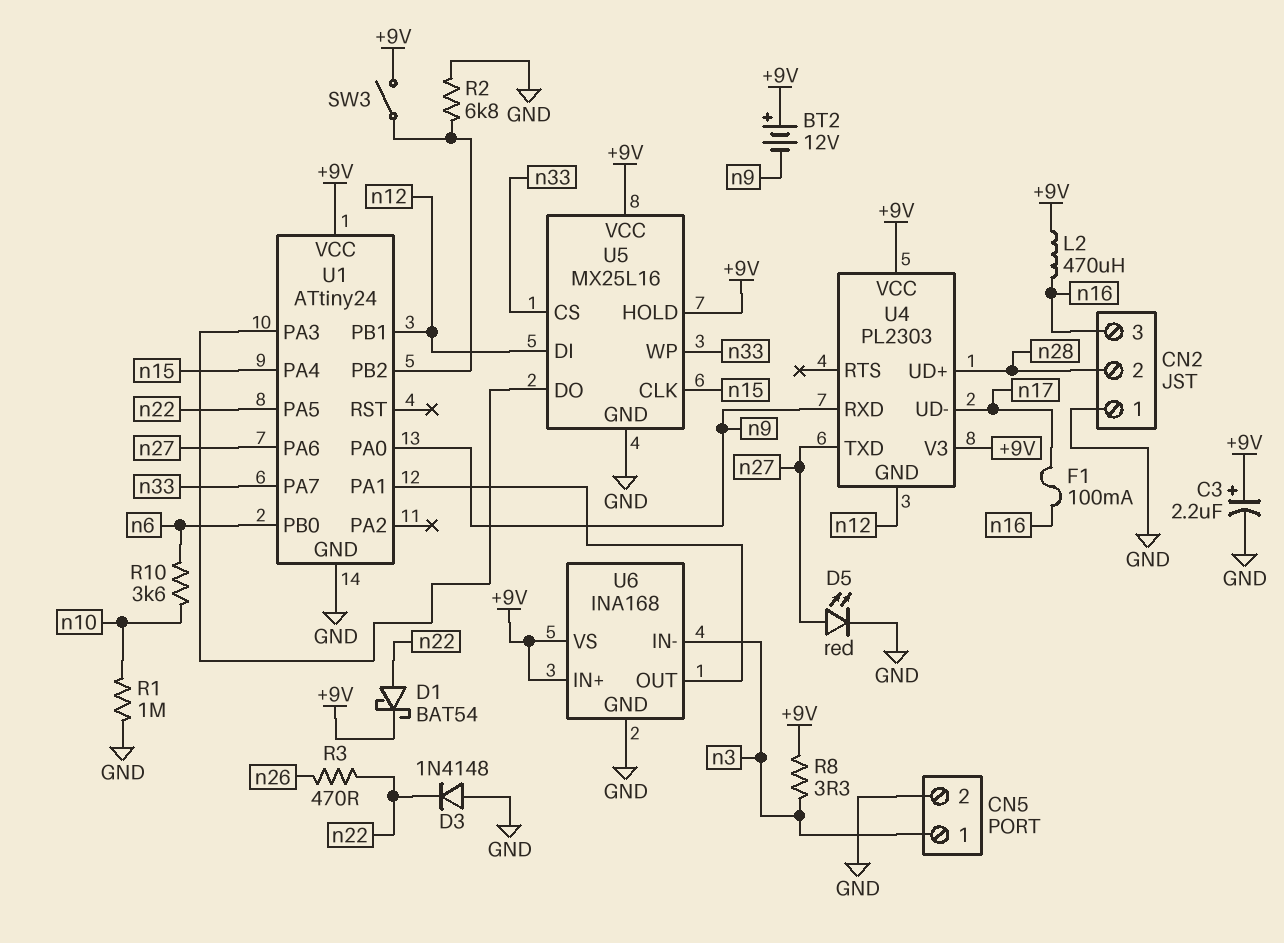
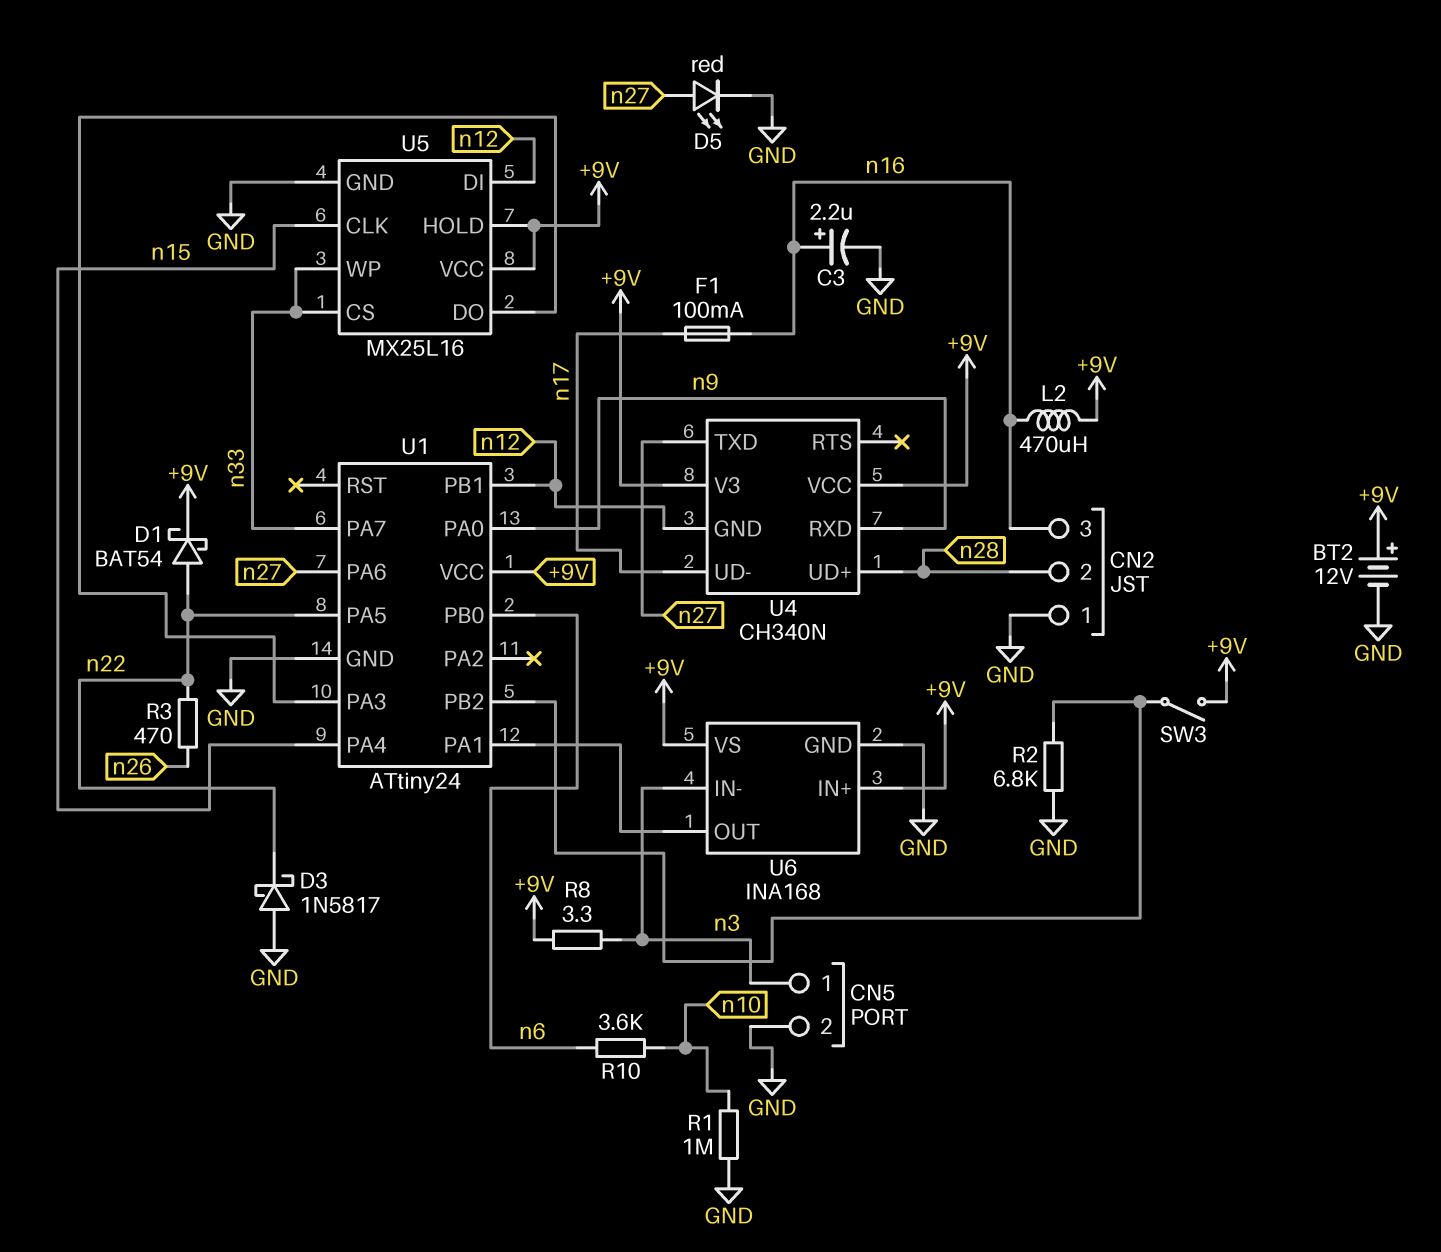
BT2: 12V (plus +9V, minus n9) -> 12V (plus +9V, minus GND)
C3: 2.2uF (plus +9V, minus GND) -> 2.2uF (plus n16, minus GND)
D3: diode 1N4148 (A GND, K n22) -> schottky 1N5817 (A GND, K n22)
U4: PL2303 -> CH340N

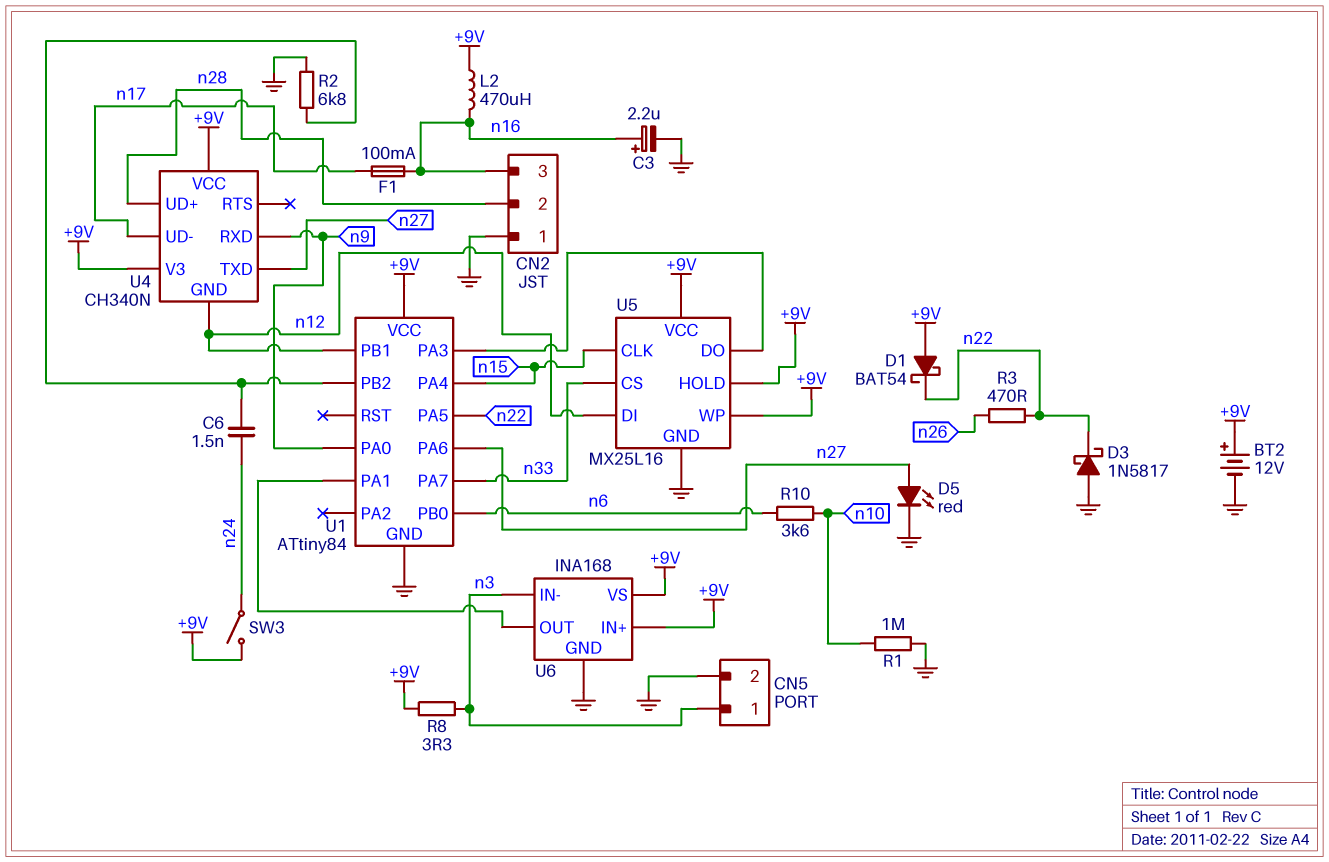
C6: none -> 1.5nF (U1/PB2, n24)
D1: schottky BAT54 (A n22, K +9V) -> schottky BAT54 (A +9V, K n22)
SW3: switch (+9V, U1/PB2) -> switch (+9V, n24)
U1: ATtiny24 -> ATtiny84
U5 pin WP: n33 -> +9V

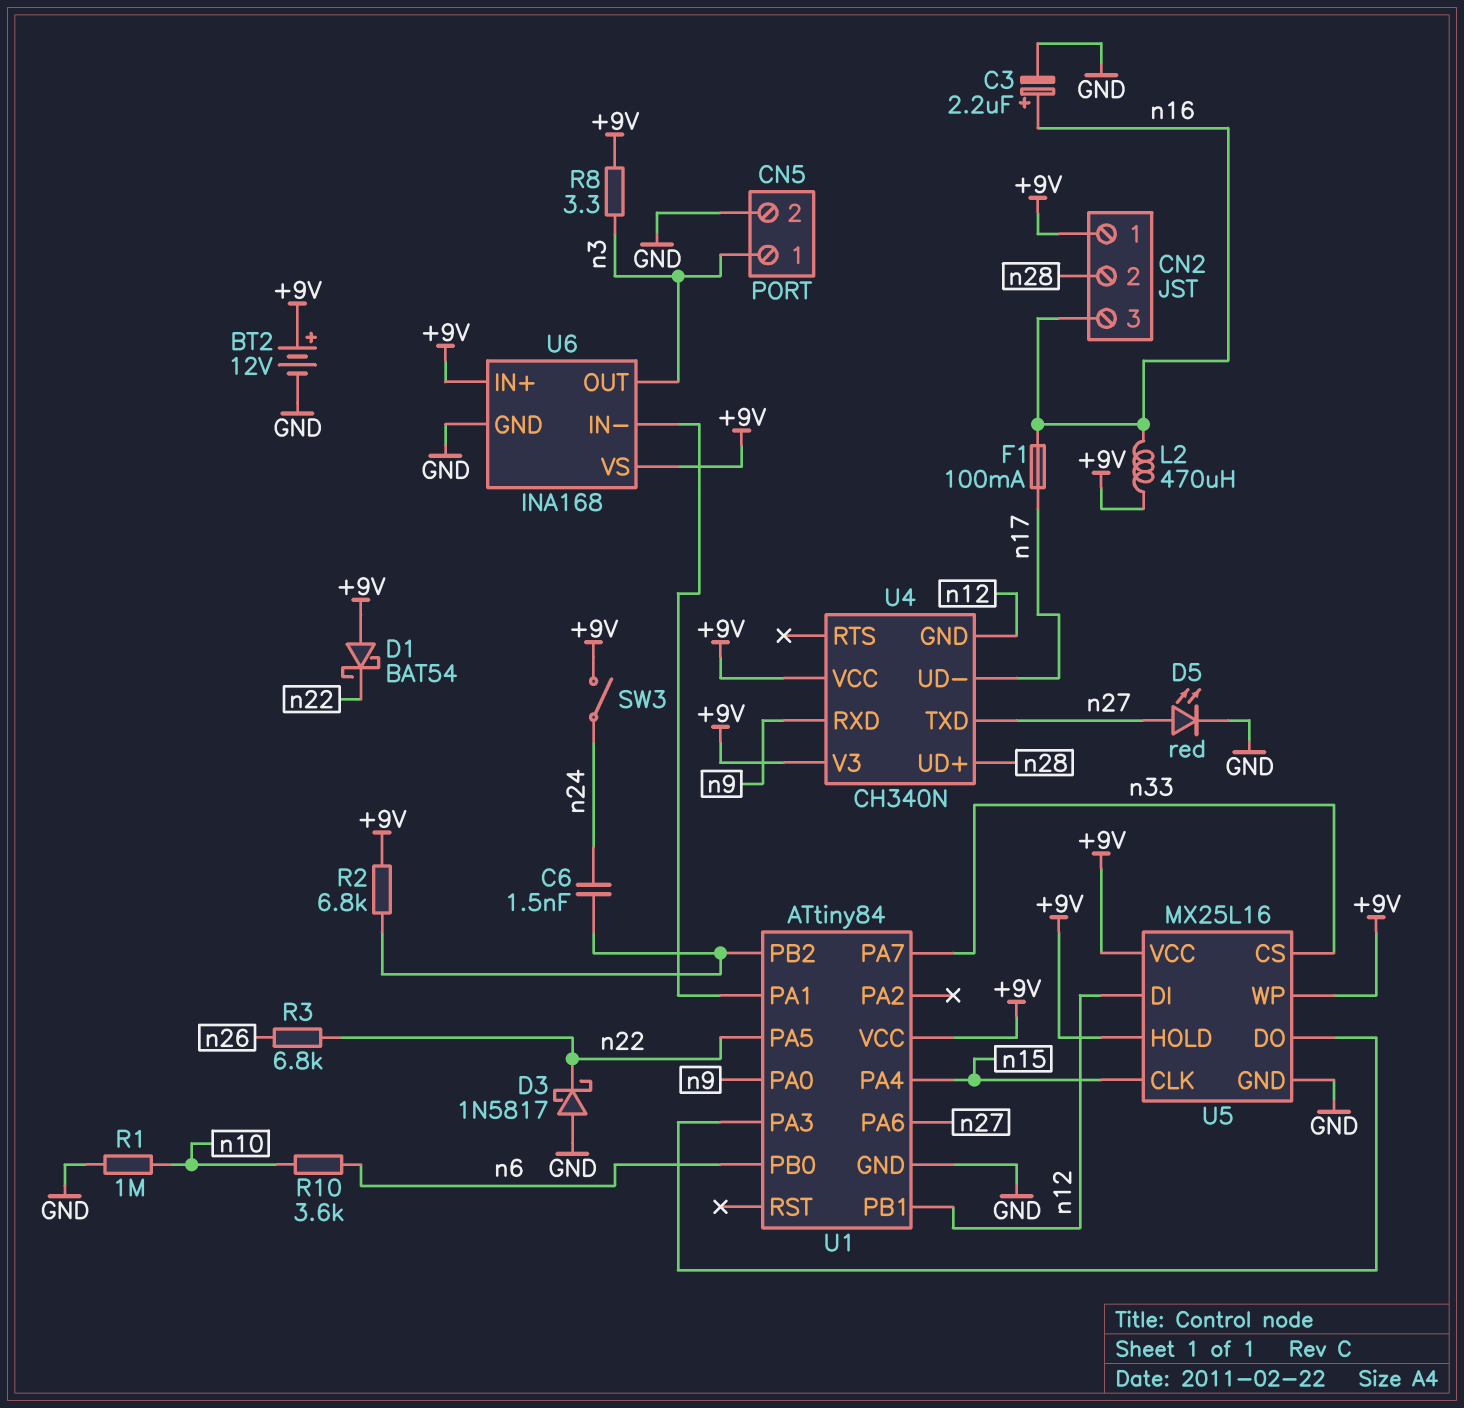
CN2 pin 1: GND -> +9V
R2: 6.8k (GND, U1/PB2) -> 6.8k (+9V, U1/PB2)
R3: 470 (n22, n26) -> 6.8k (n22, n26)
U6 pin IN-: n3 -> U1/PA1
U6 pin OUT: U1/PA1 -> n3

